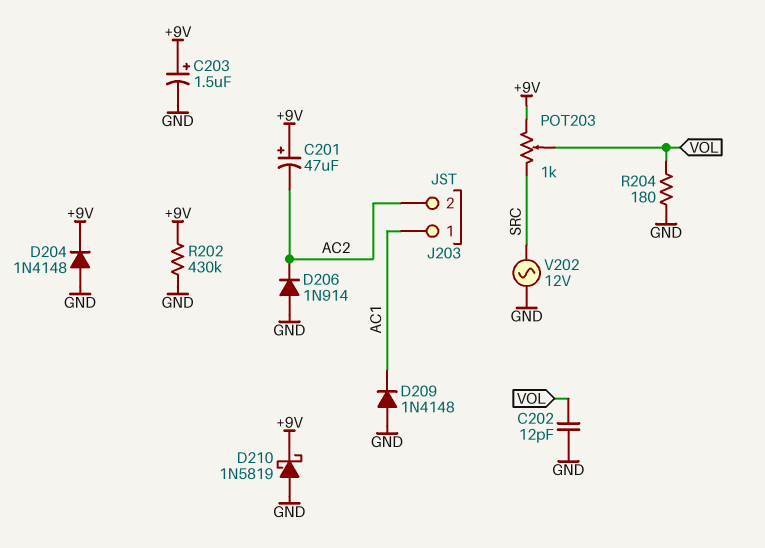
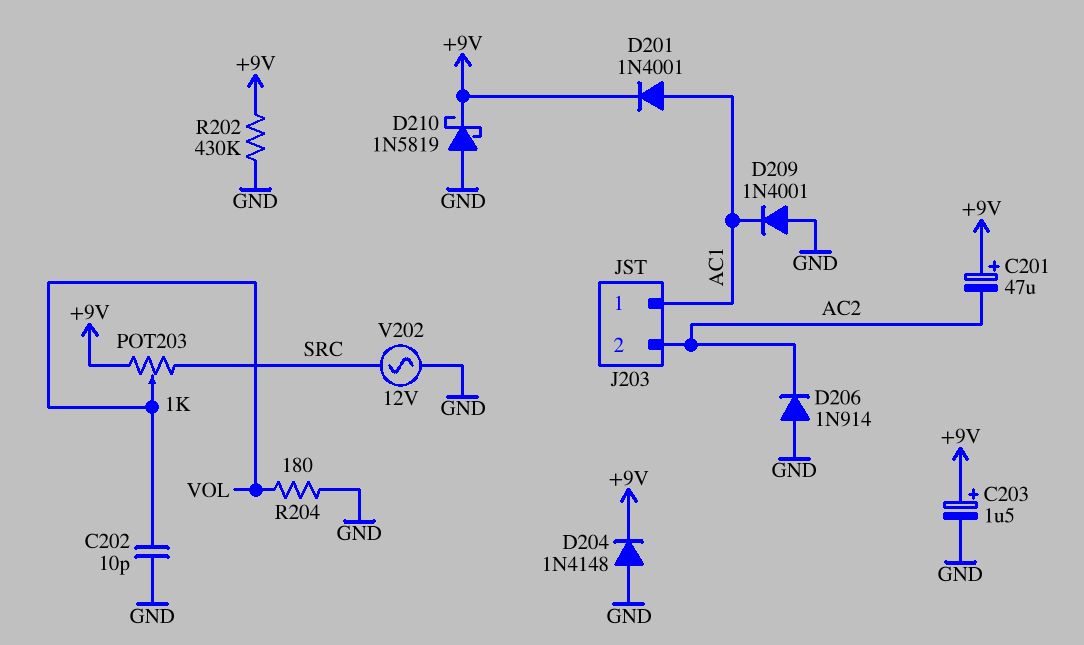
C202: 12pF (GND, VOL) -> 10pF (GND, VOL)
D201: none -> diode 1N4001 (A AC1, K +9V)
D209: diode 1N4148 (A GND, K AC1) -> diode 1N4001 (A GND, K AC1)

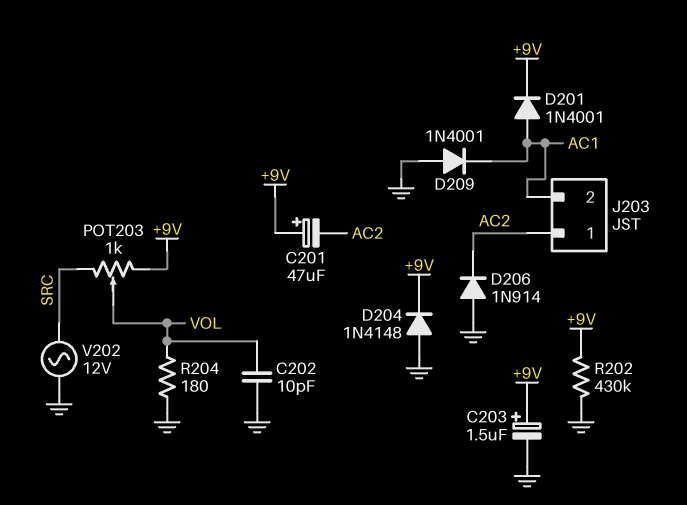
D210: schottky 1N5819 (A GND, K +9V) -> none
J203 pin 1: AC1 -> AC2
J203 pin 2: AC2 -> AC1

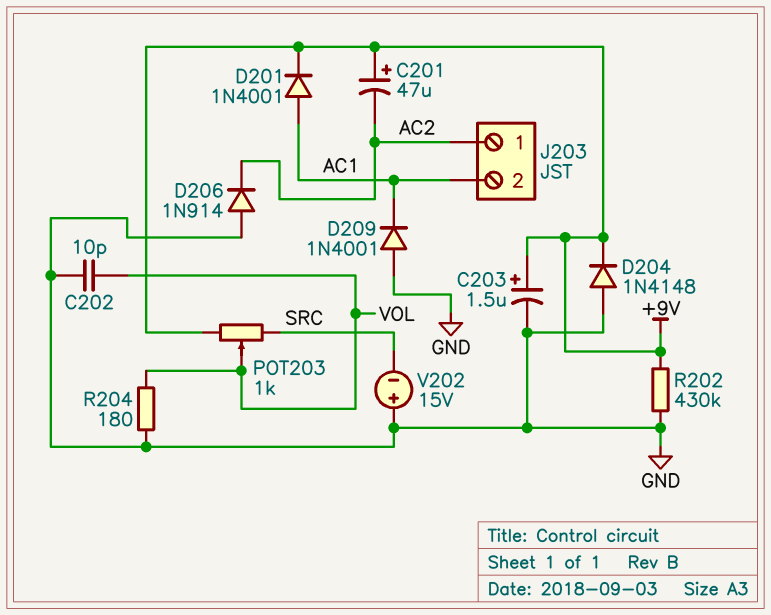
V202: AC 12V (GND, SRC) -> 15V (plus GND, minus SRC)

